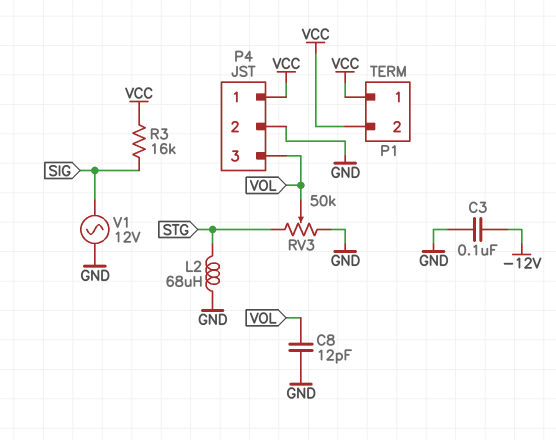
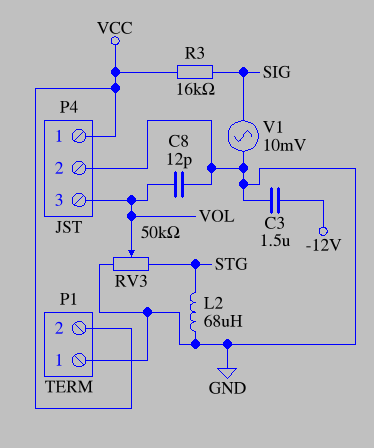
C3: 100nF (-12V, GND) -> 1.5uF (-12V, GND)
P1 pin 1: VCC -> GND
V1: AC 12V (GND, SIG) -> AC 10mV (GND, SIG)

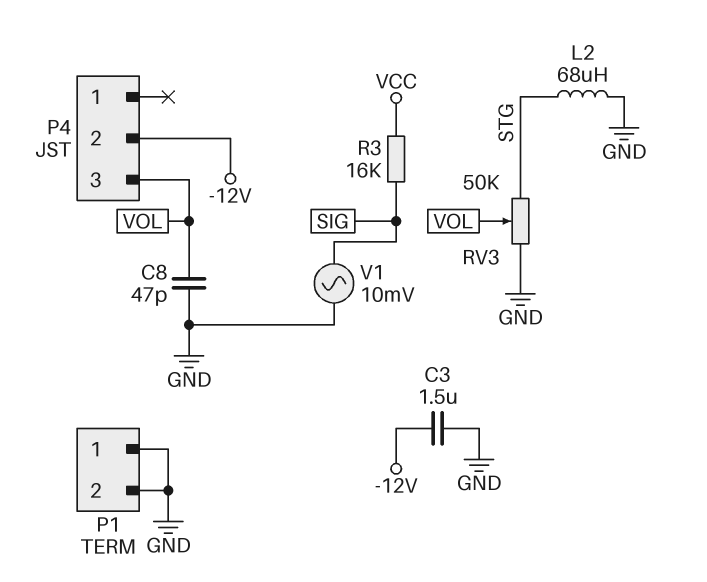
C8: 12pF (GND, VOL) -> 47pF (GND, VOL)
P1 pin 2: VCC -> GND
P4 pin 1: VCC -> none
P4 pin 2: GND -> -12V

